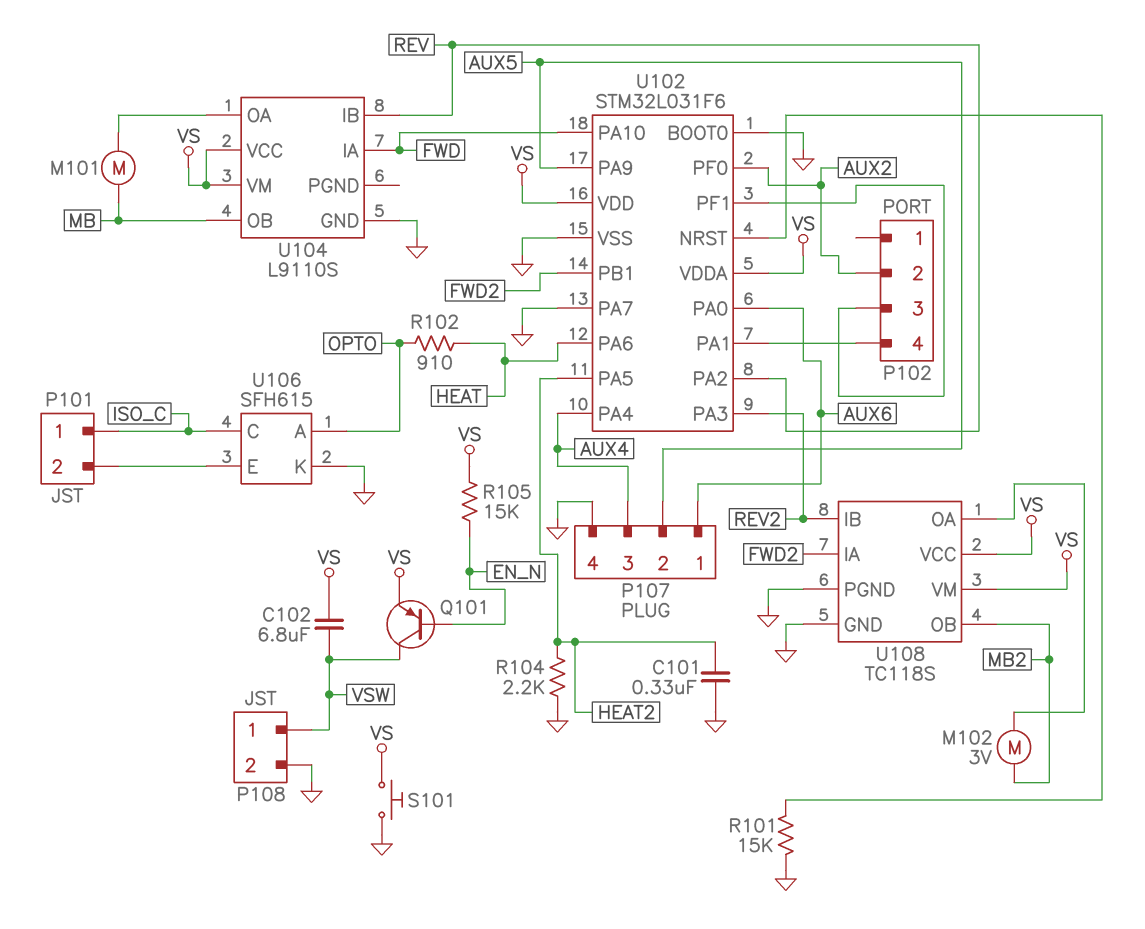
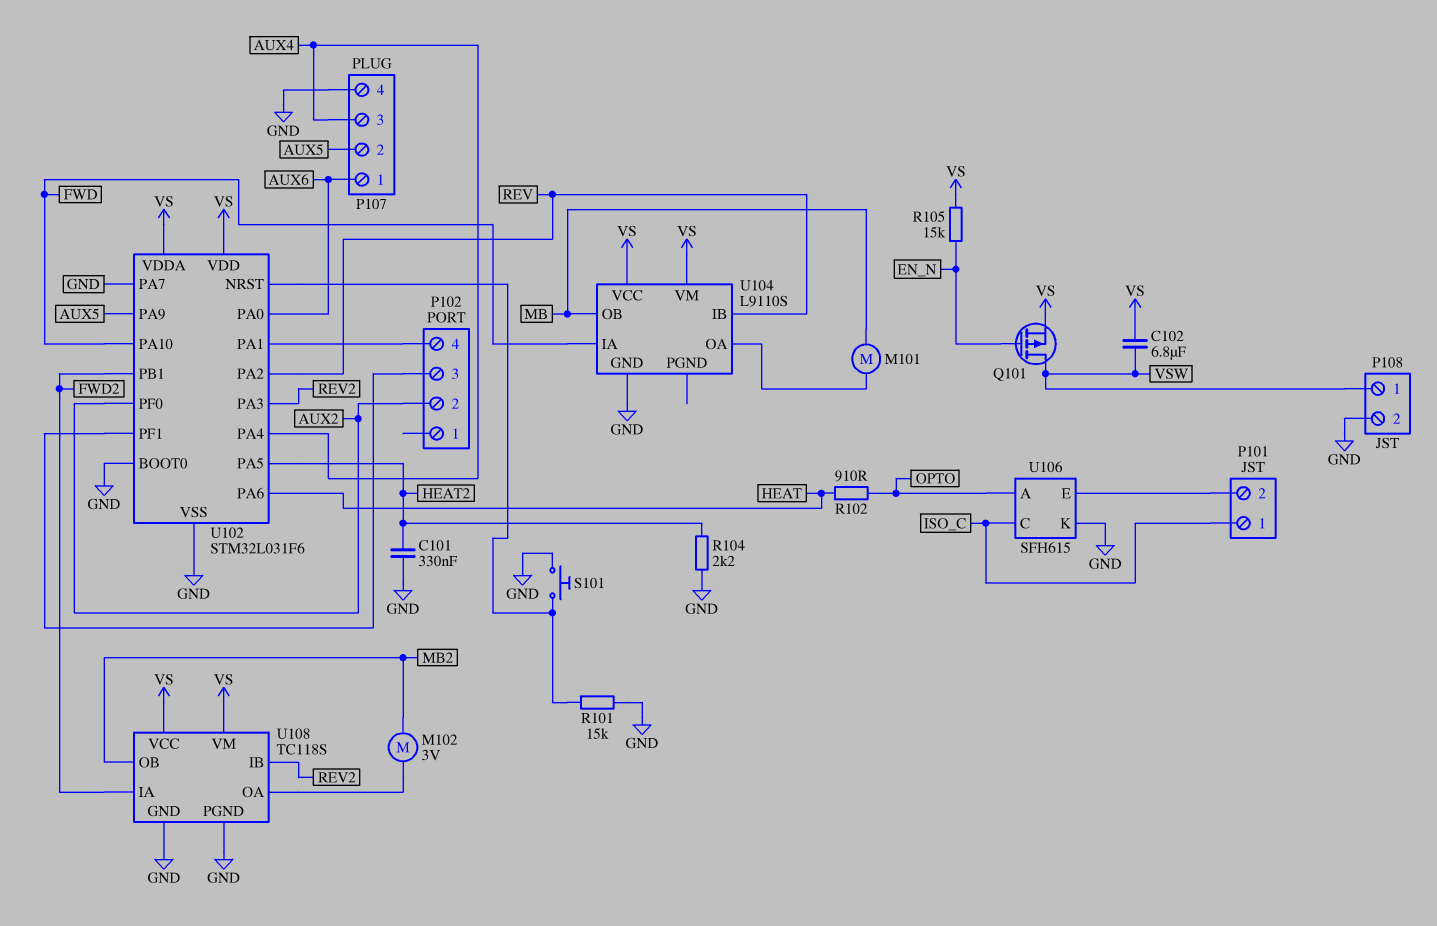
Q101: PNP (B EN_N, C VSW, E VS) -> PMOS (G EN_N, D VSW, S VS)
S101: button (GND, VS) -> button (GND, U102/NRST)

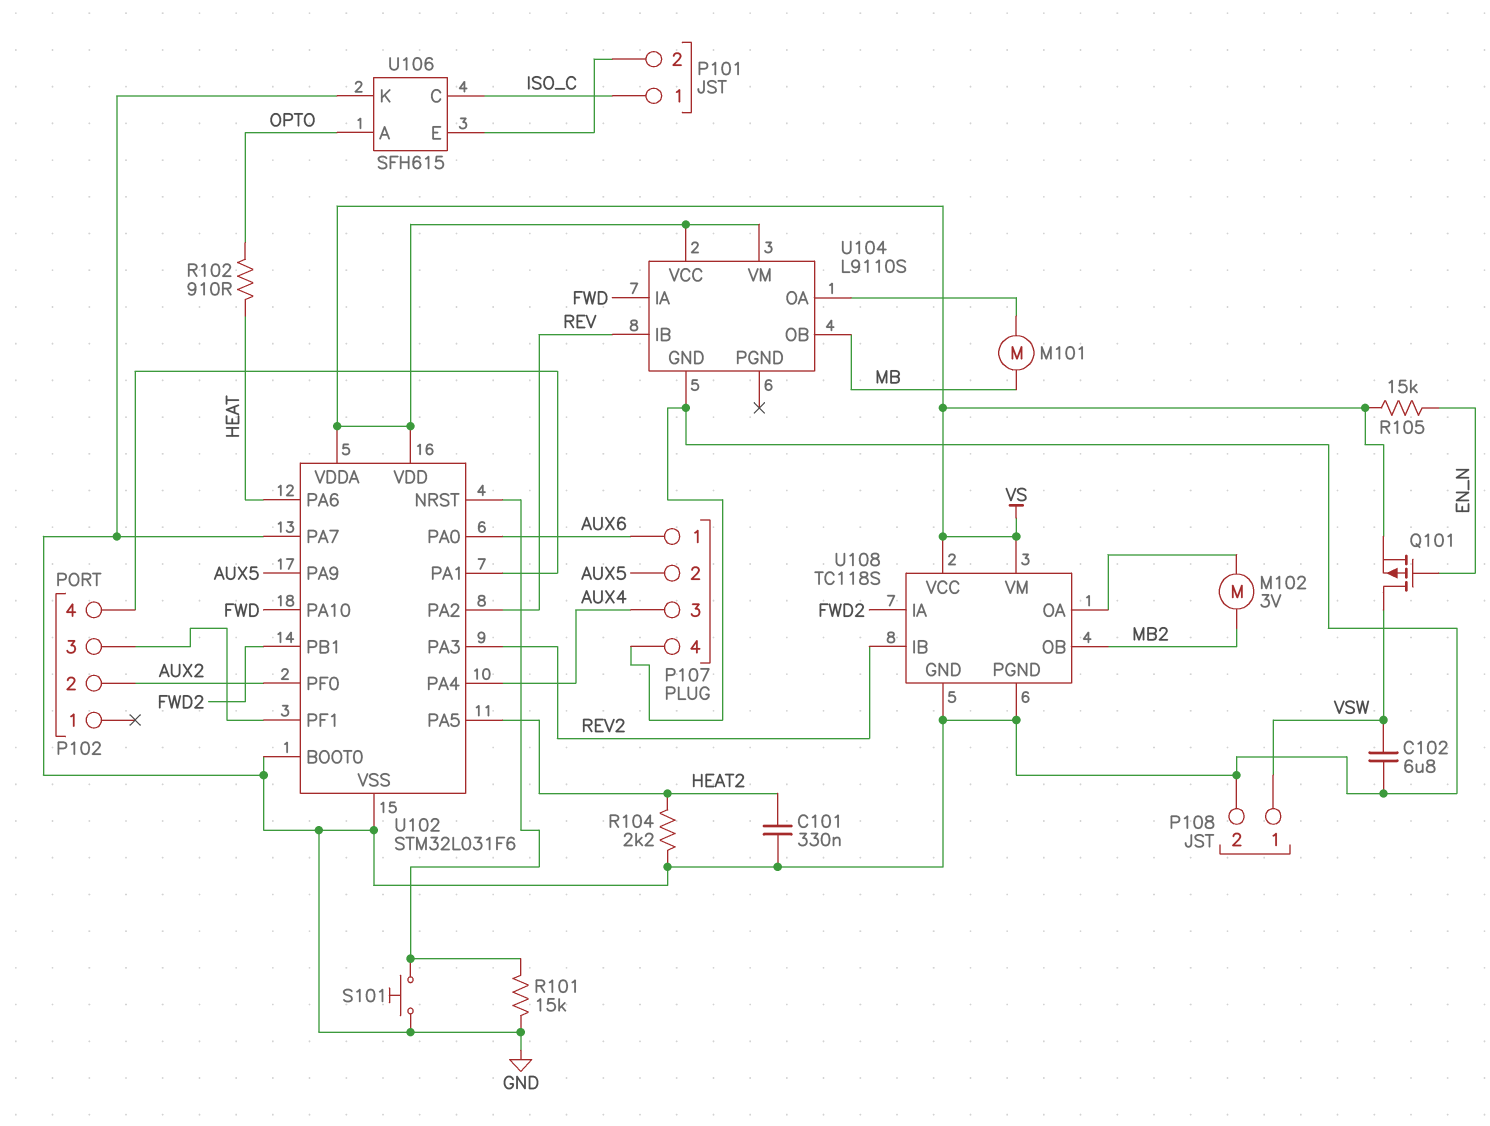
C102: 6.8uF (VS, VSW) -> 6.8uF (GND, VSW)

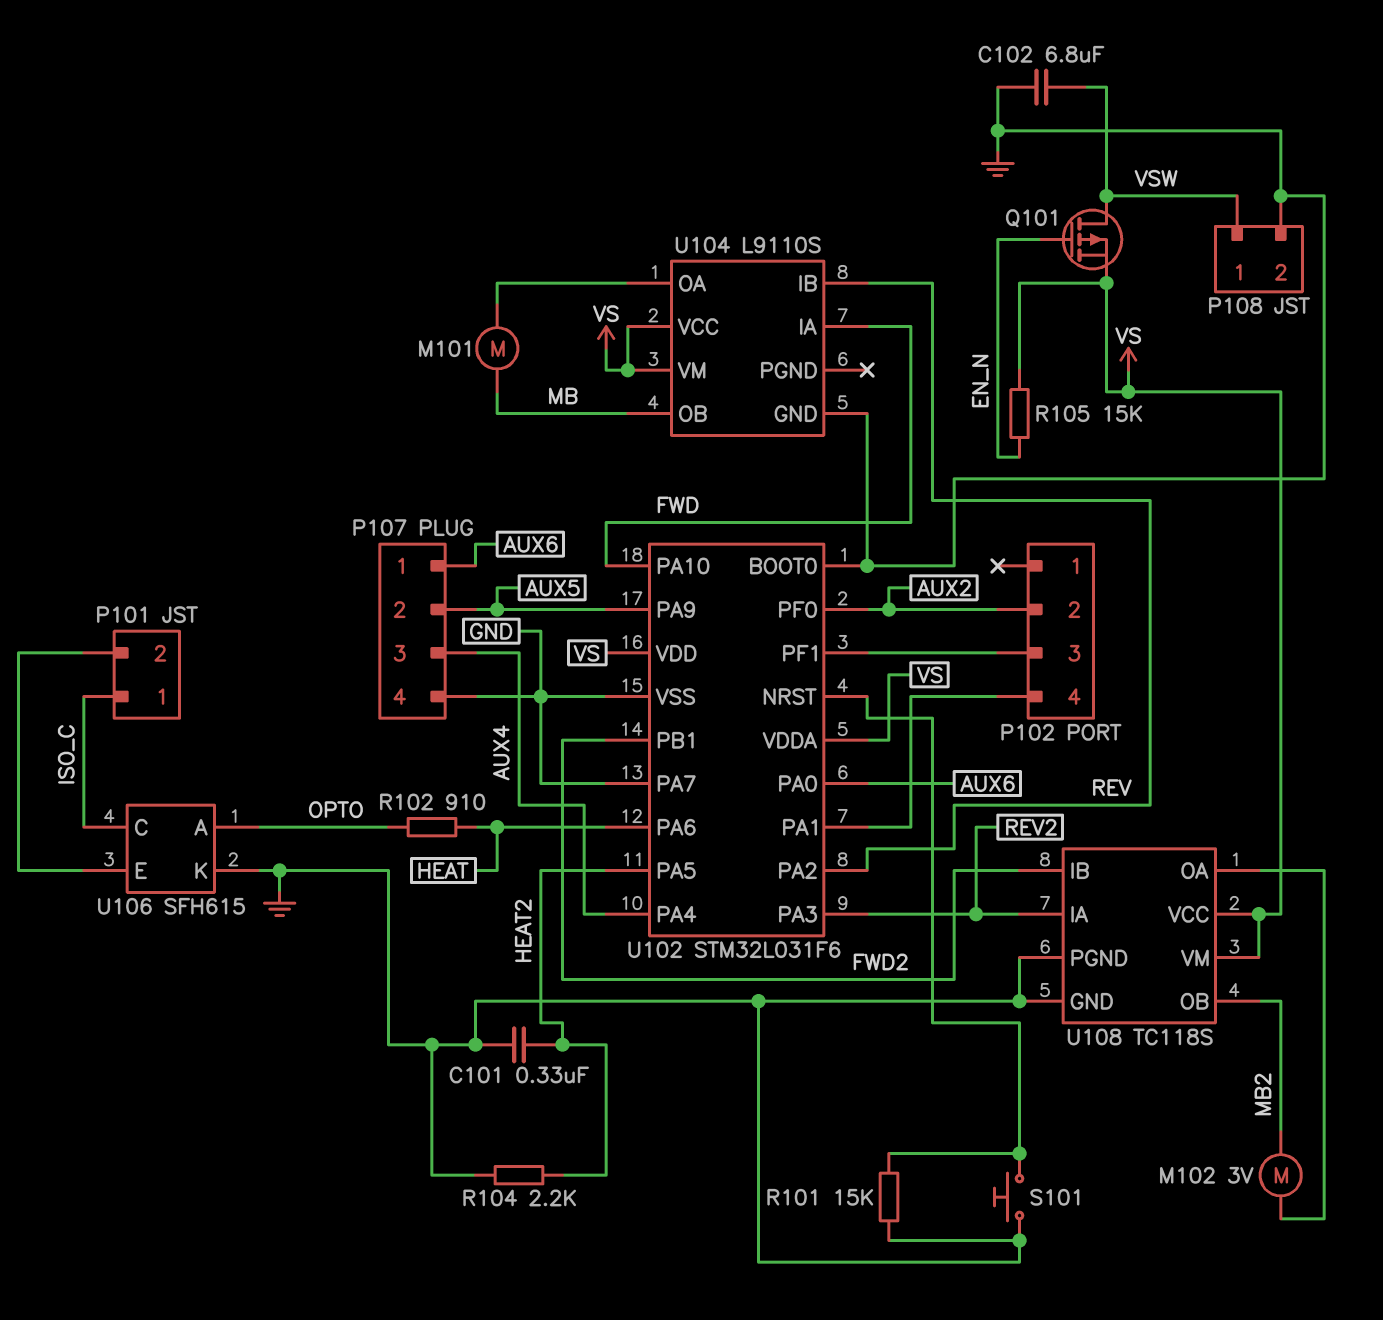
U108 pin IA: FWD2 -> REV2
U108 pin IB: REV2 -> FWD2

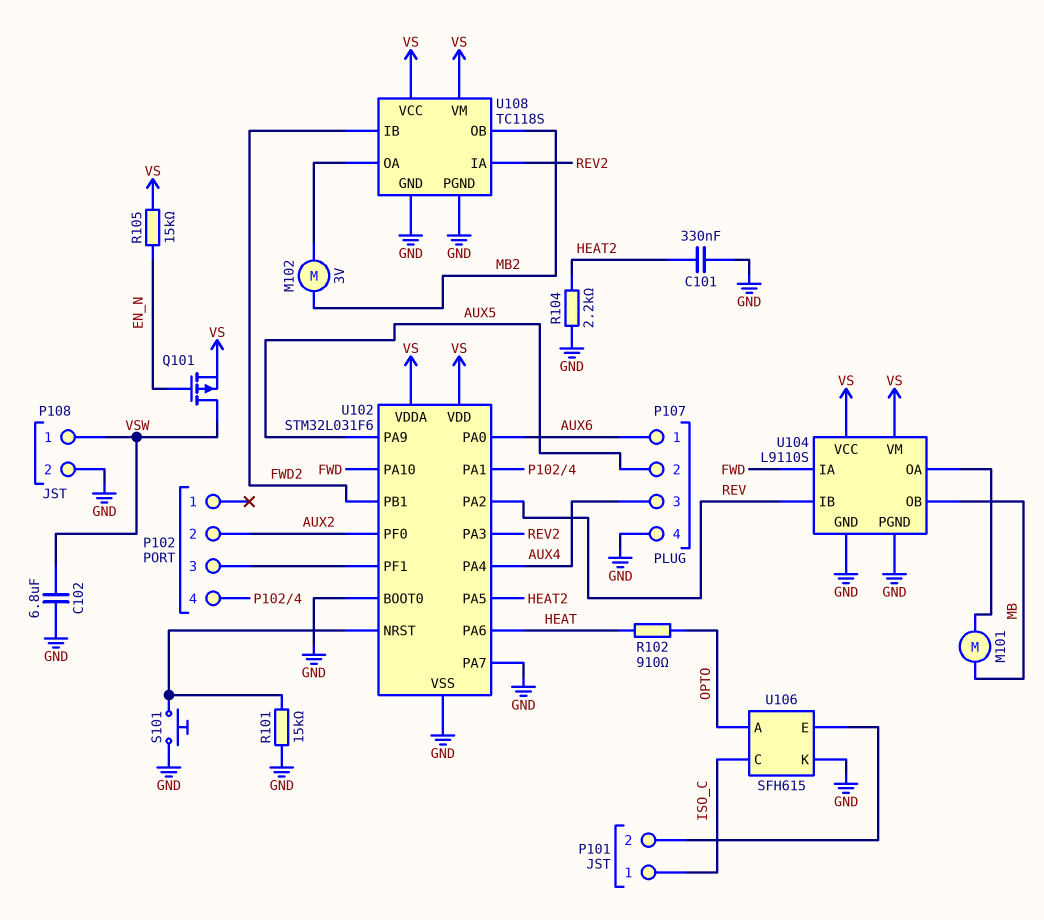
U104 pin PGND: none -> GND

